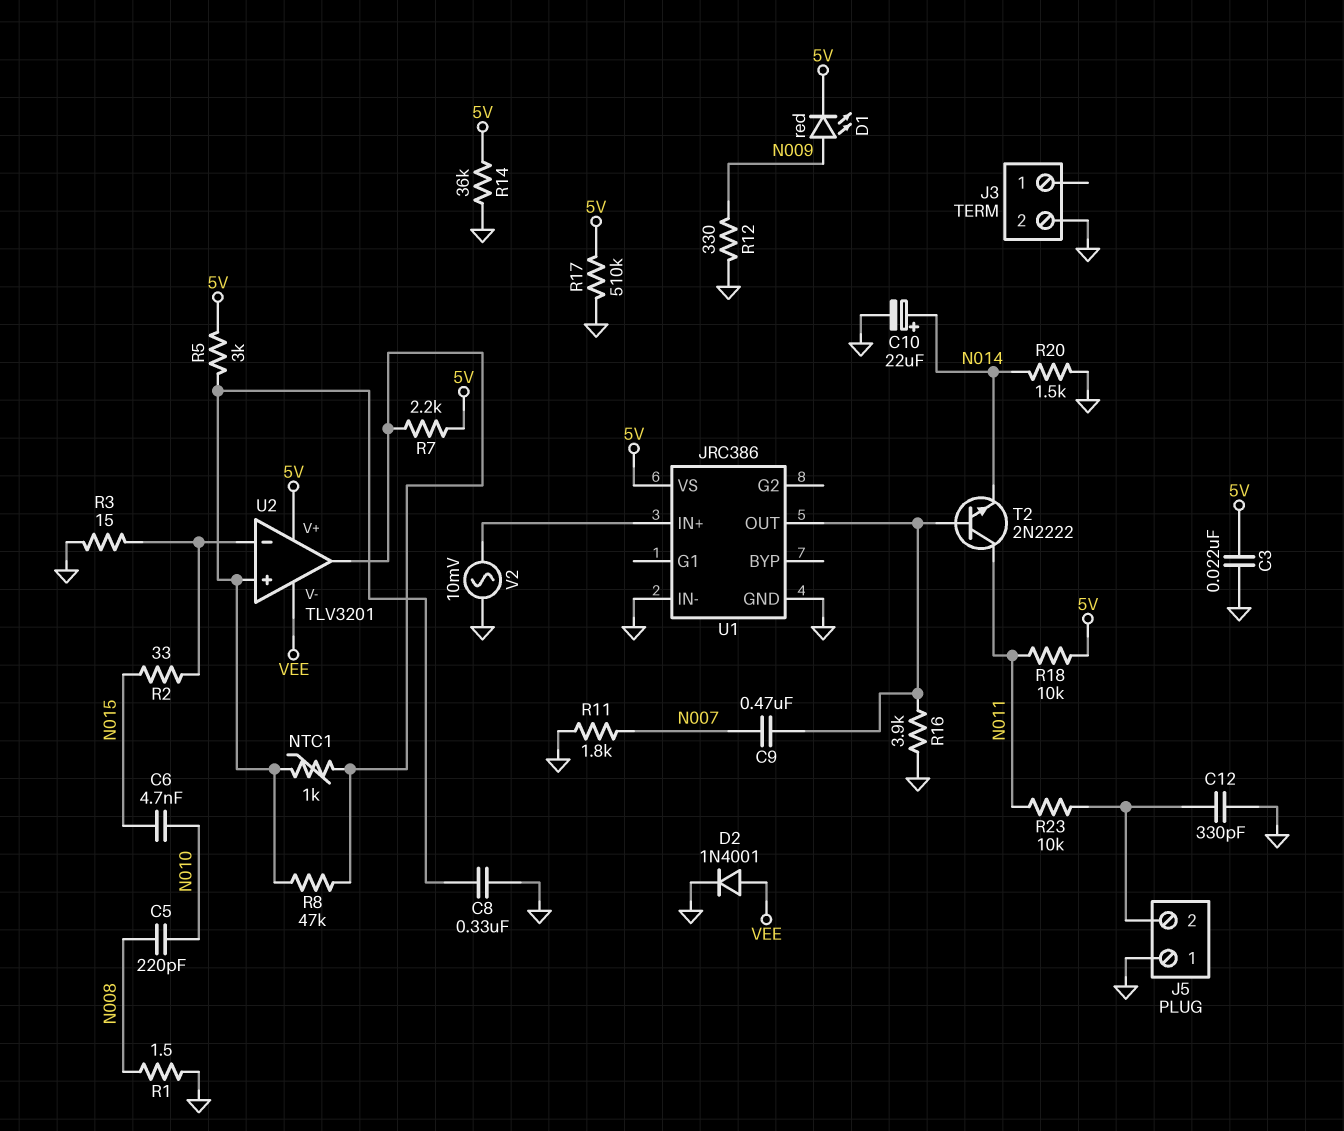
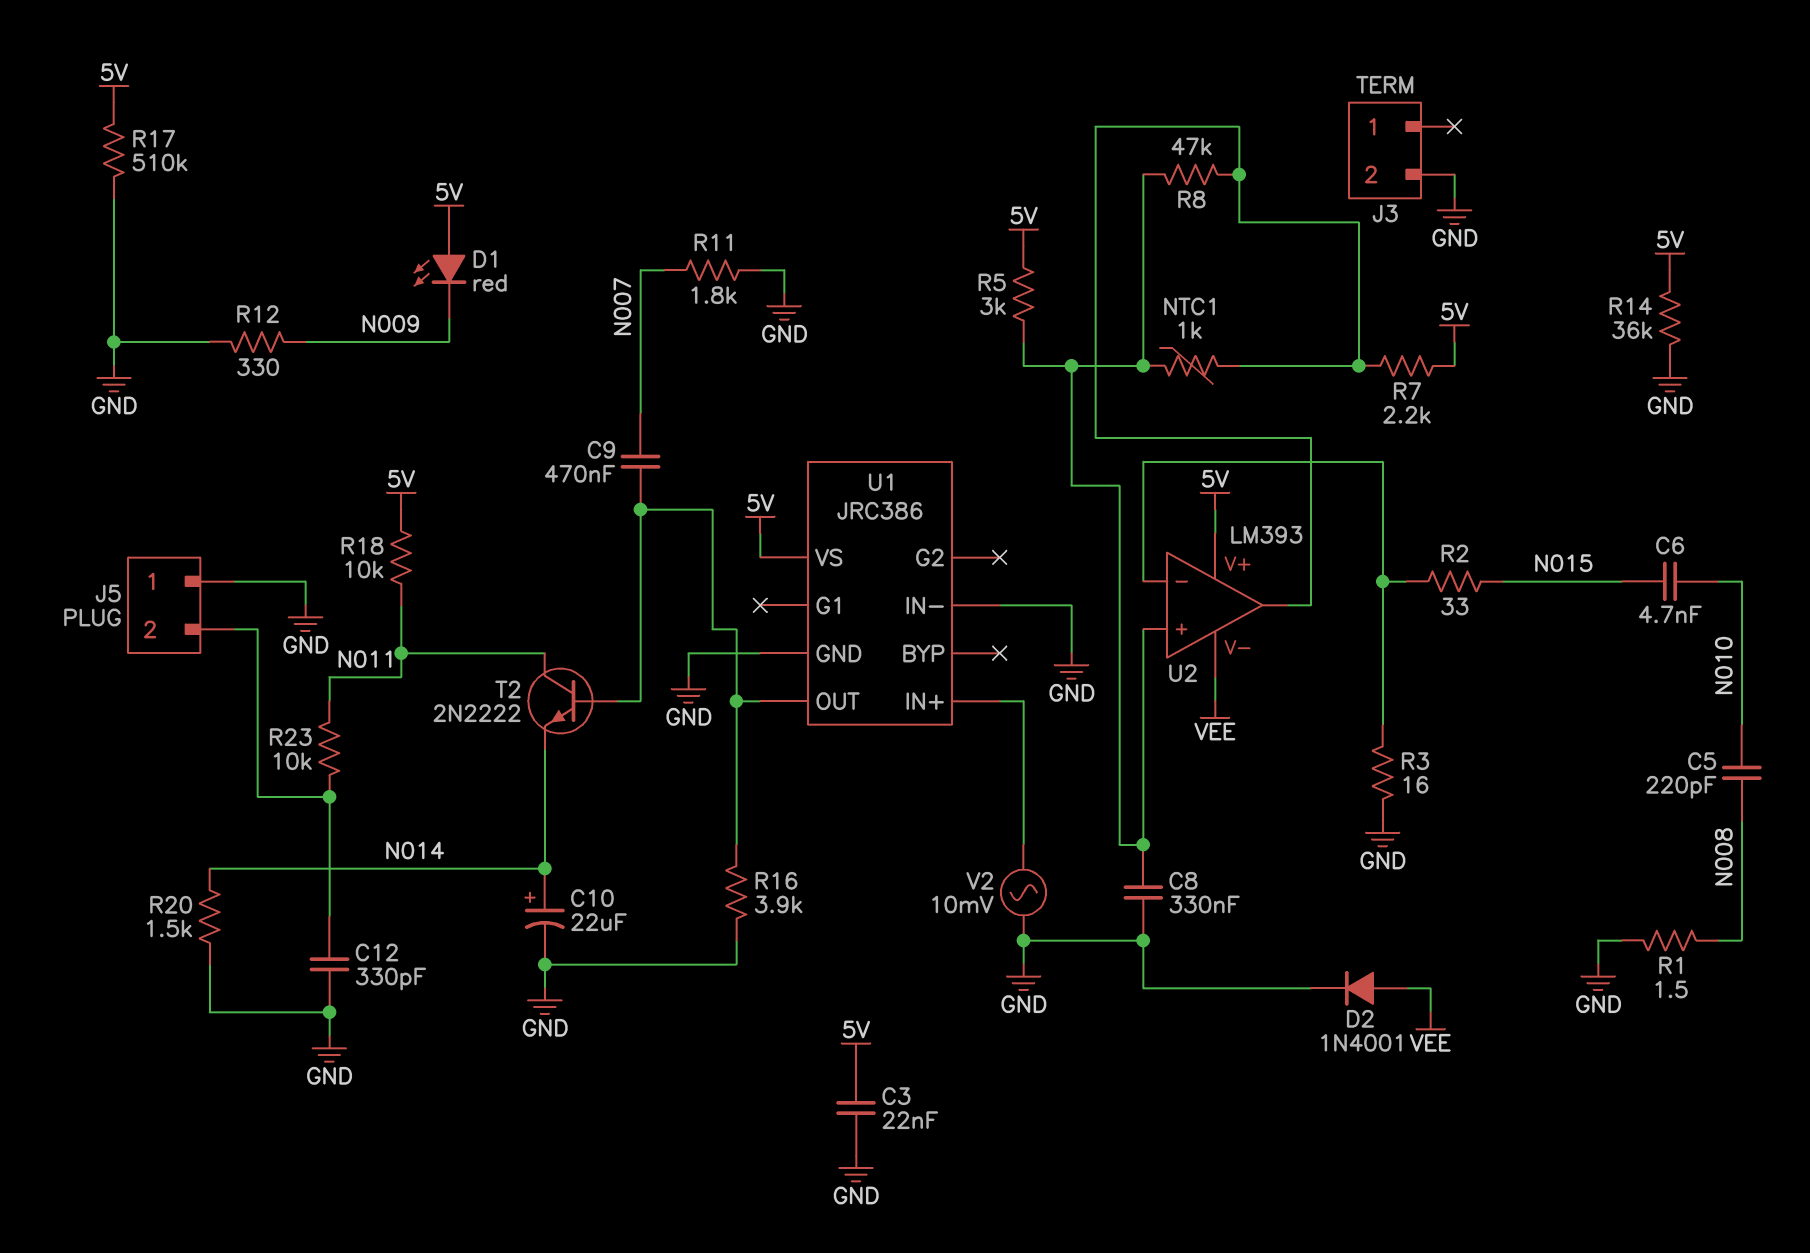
D1: LED red (A N009, K 5V) -> LED red (A 5V, K N009)
R3: 15 (GND, U2/in-) -> 16 (GND, U2/in-)
U2: TLV3201 -> LM393

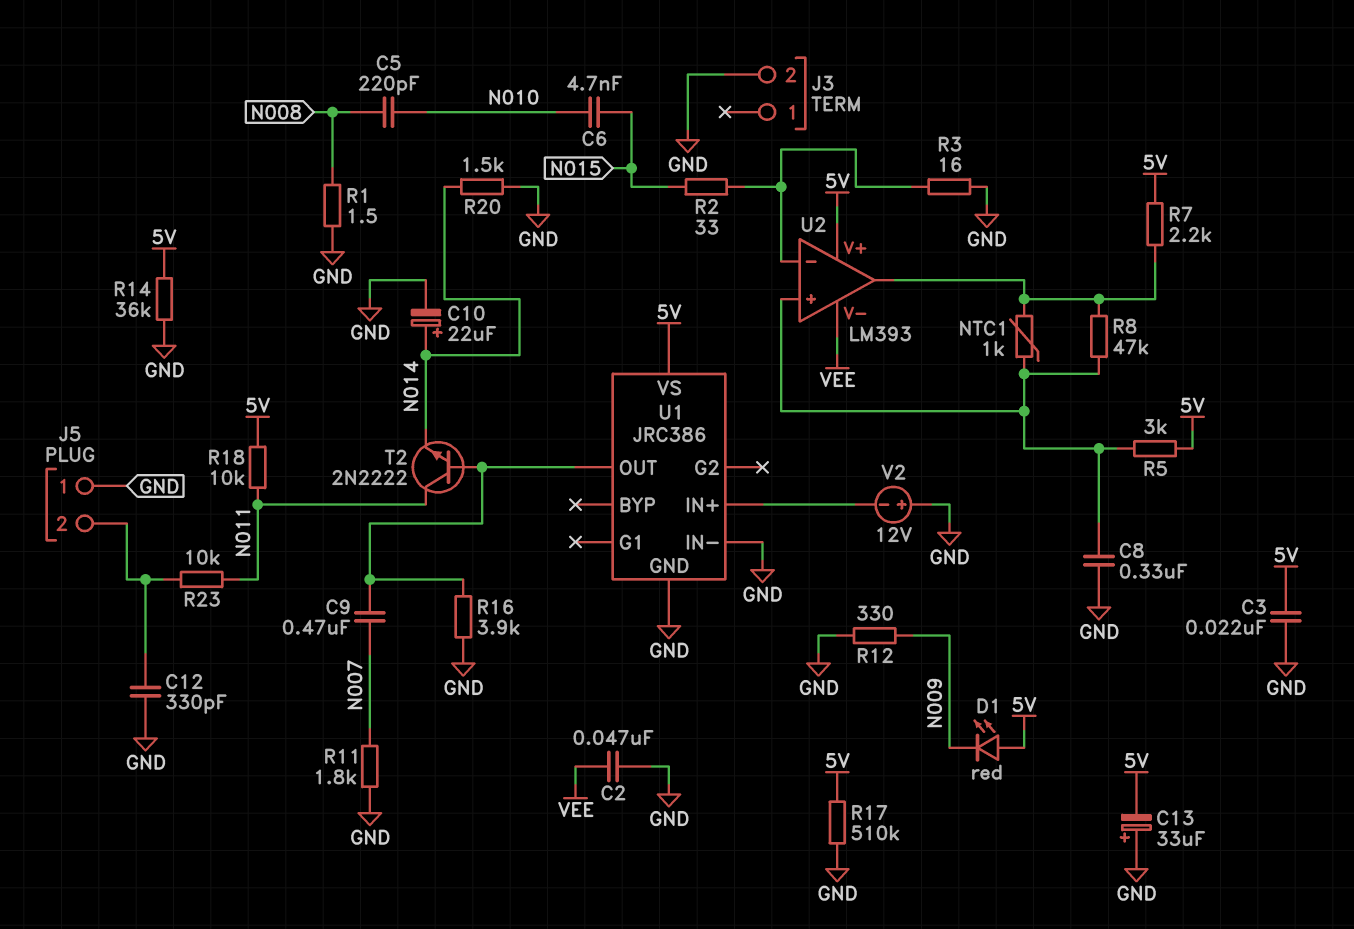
C2: none -> 47nF (GND, VEE)
C13: none -> 33uF (plus GND, minus 5V)
D2: diode 1N4001 (A VEE, K GND) -> none
V2: AC 10mV (GND, U1/IN+) -> 12V (plus GND, minus U1/IN+)

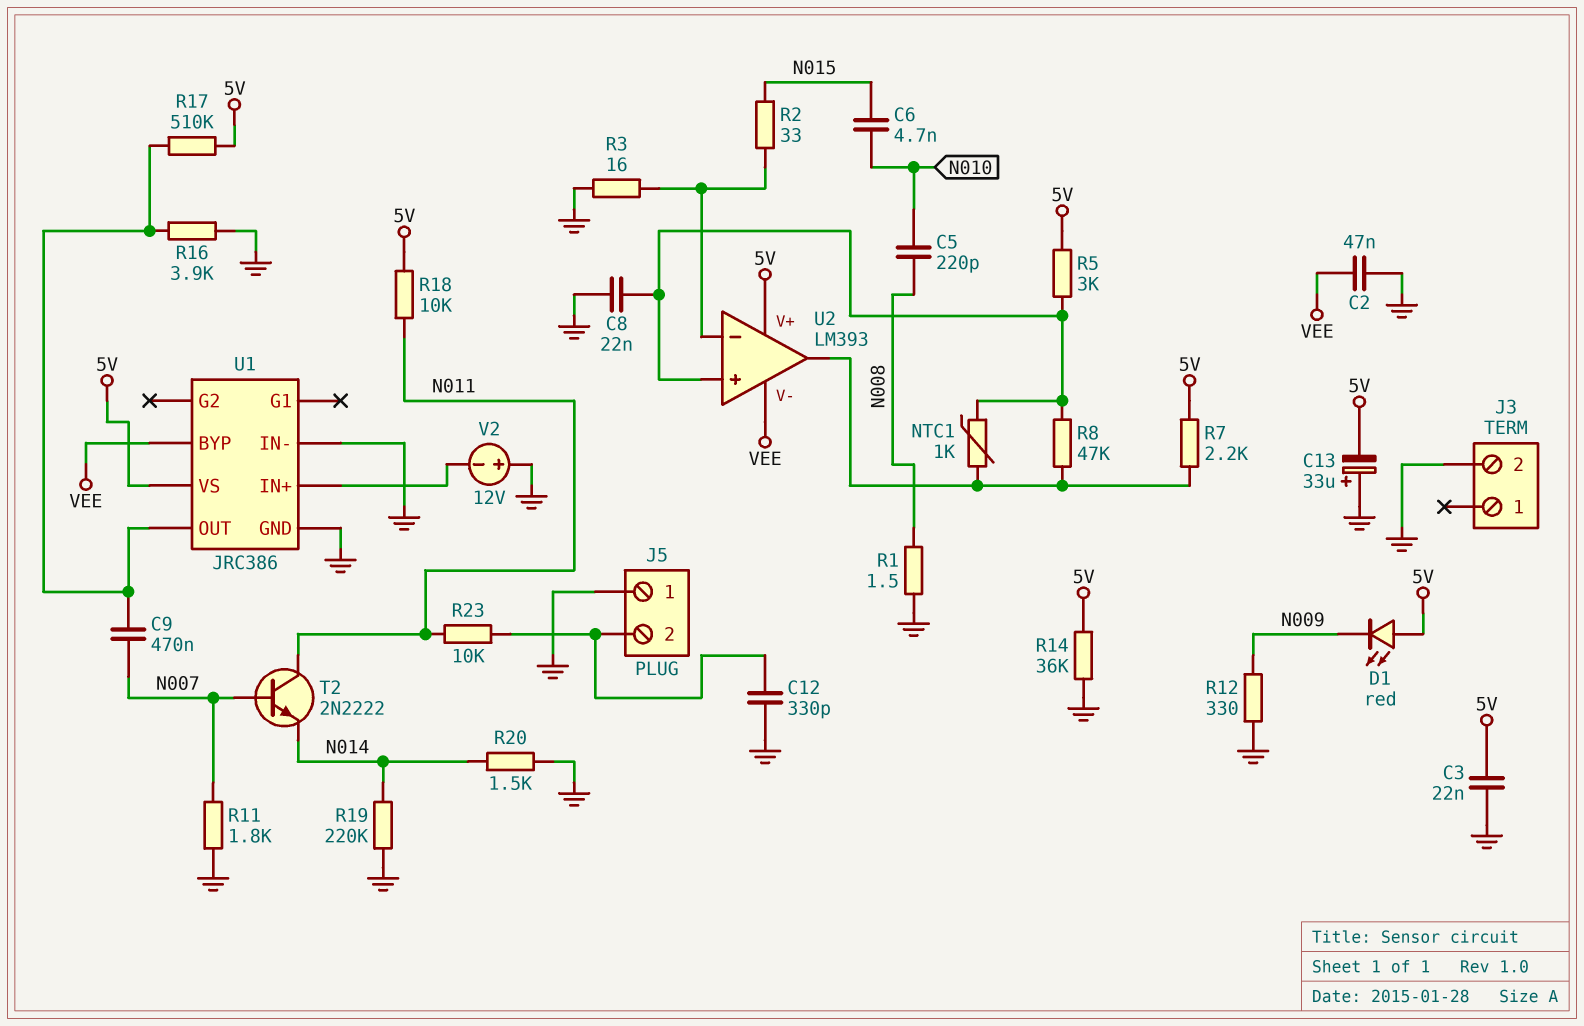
C8: 330nF (GND, U2/in+) -> 22nF (GND, U2/in+)
C10: 22uF (plus N014, minus GND) -> none
R17: 510k (5V, GND) -> 510k (5V, U1/OUT)
R19: none -> 220k (GND, N014)
T2: NPN 2N2222 (B U1/OUT, C N011, E N014) -> NPN 2N2222 (B N007, C N011, E N014)
U1 pin BYP: none -> VEE

